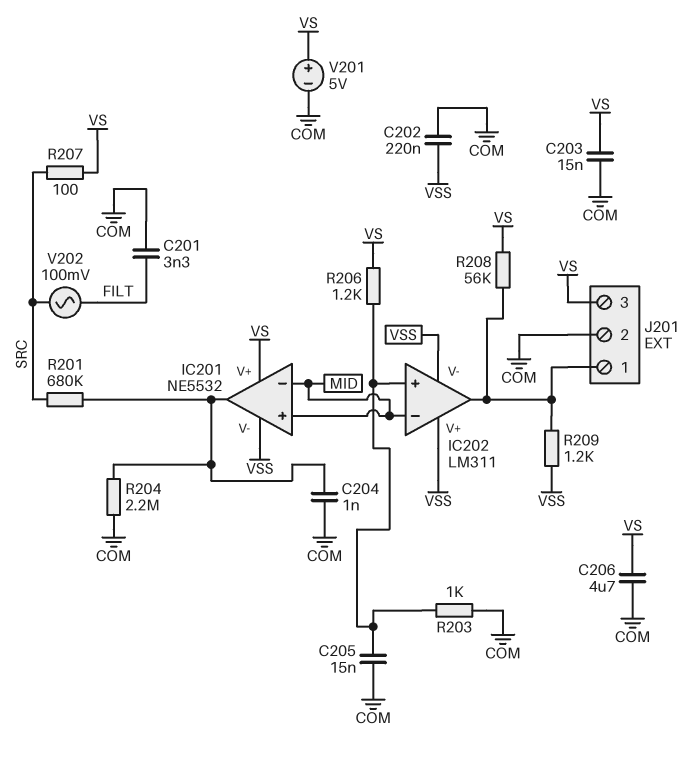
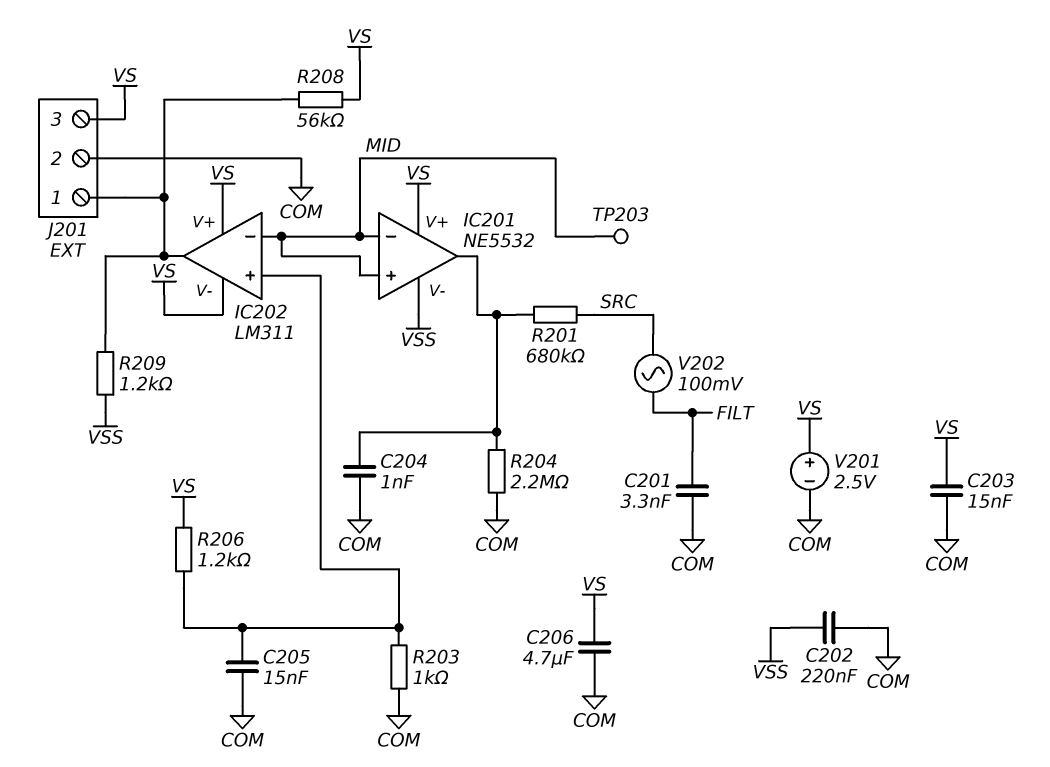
IC202 pin V+: VSS -> VS
IC202 pin V-: VSS -> VS
R207: 100 (SRC, VS) -> none
TP203: none -> test point (MID)
V201: 5V (plus VS, minus COM) -> 2.5V (plus VS, minus COM)

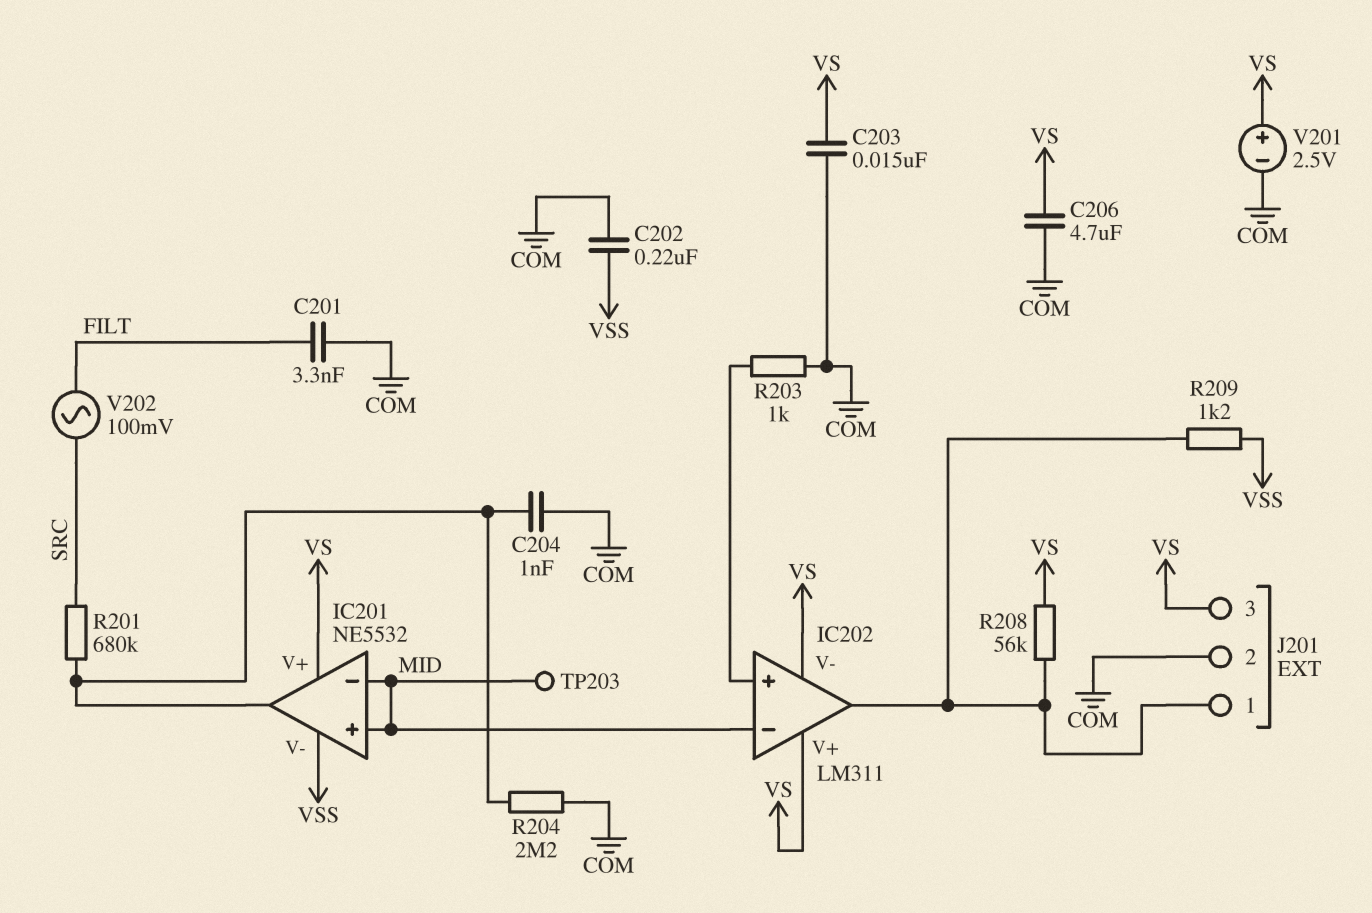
C205: 15nF (COM, IC202/in+) -> none
R206: 1.2k (IC202/in+, VS) -> none

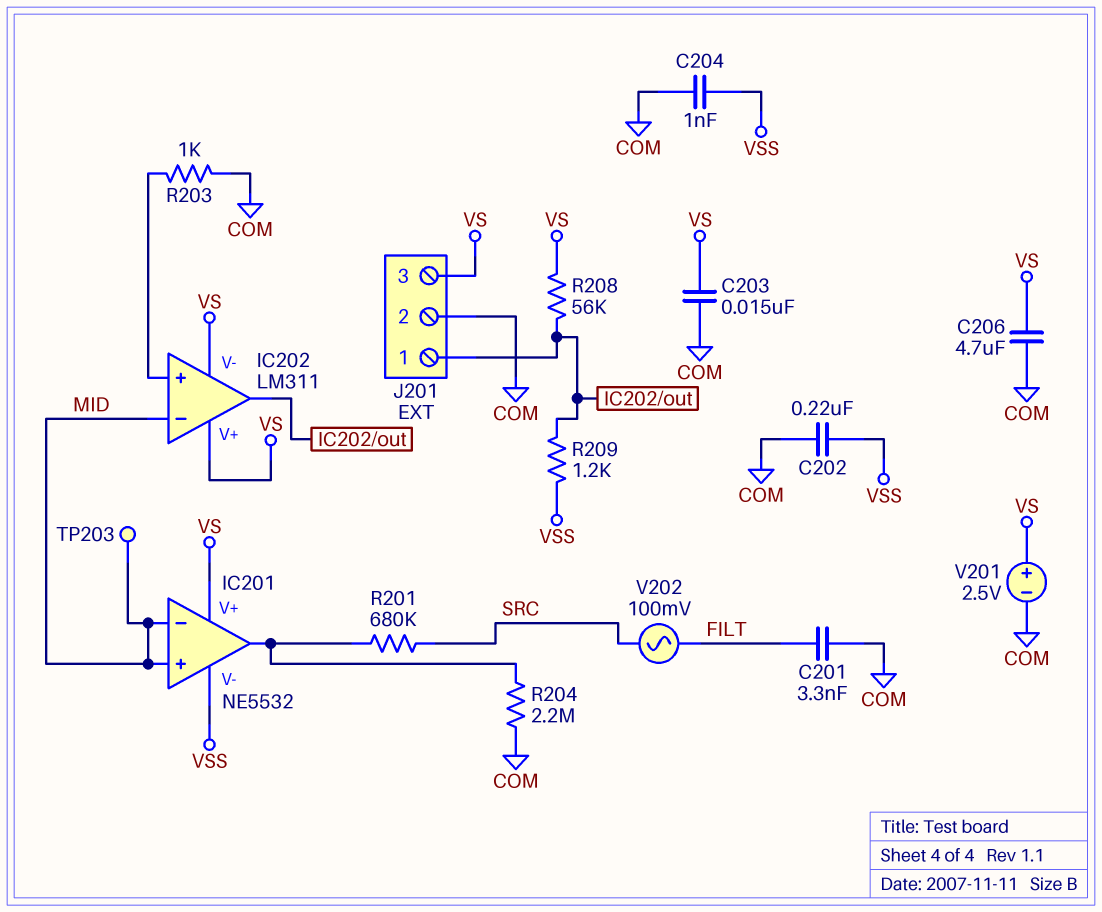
C204: 1nF (COM, IC201/out) -> 1nF (COM, VSS)

